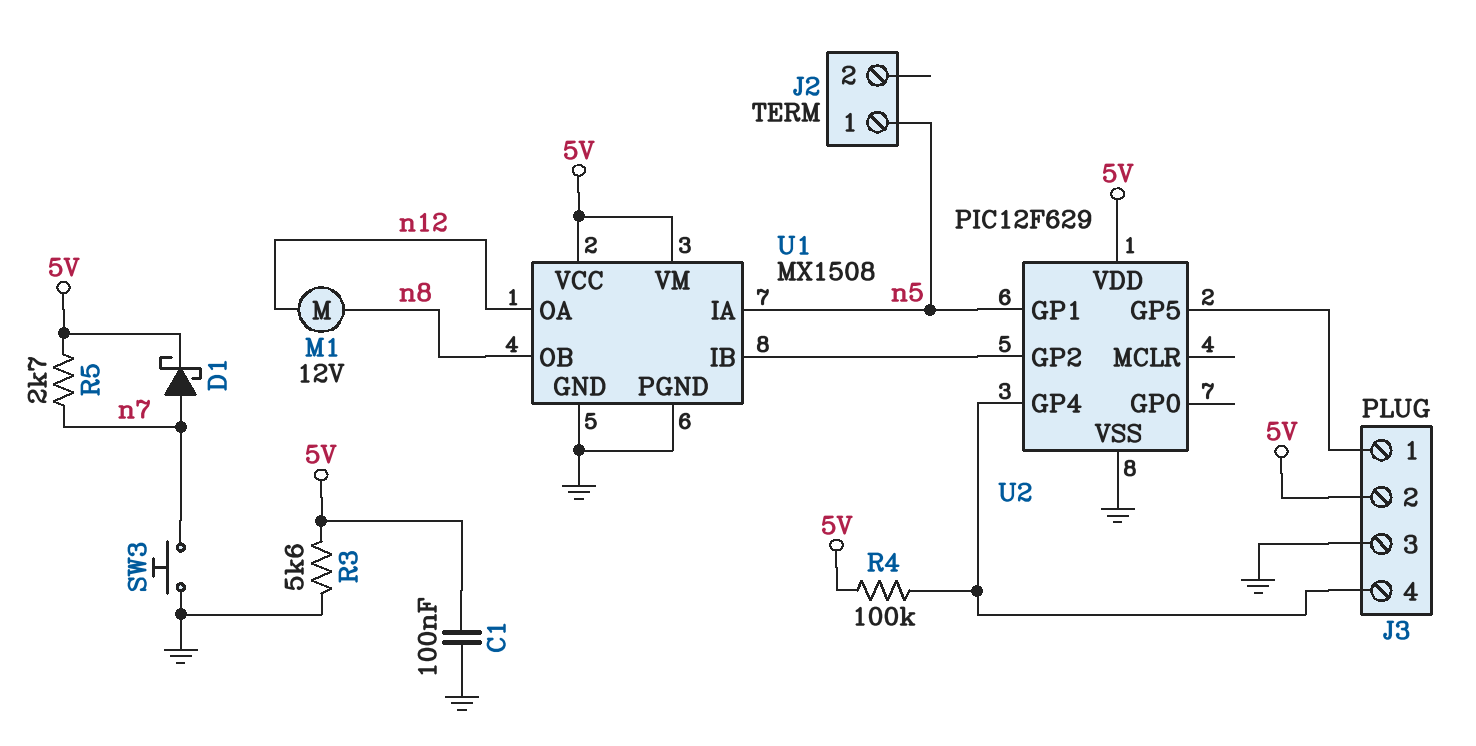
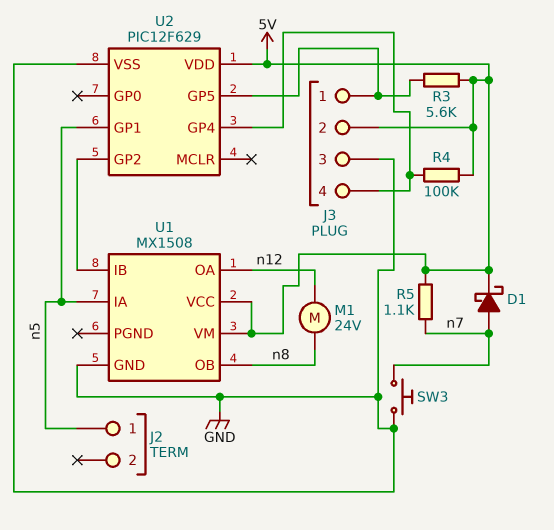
C1: 100nF (5V, GND) -> none
M1: motor 12V (n8, n12) -> motor 24V (n8, n12)
R3: 5.6k (5V, GND) -> 5.6k (5V, J3/1)
R5: 2.7k (5V, n7) -> 1.1k (5V, n7)
U1 pin PGND: GND -> none

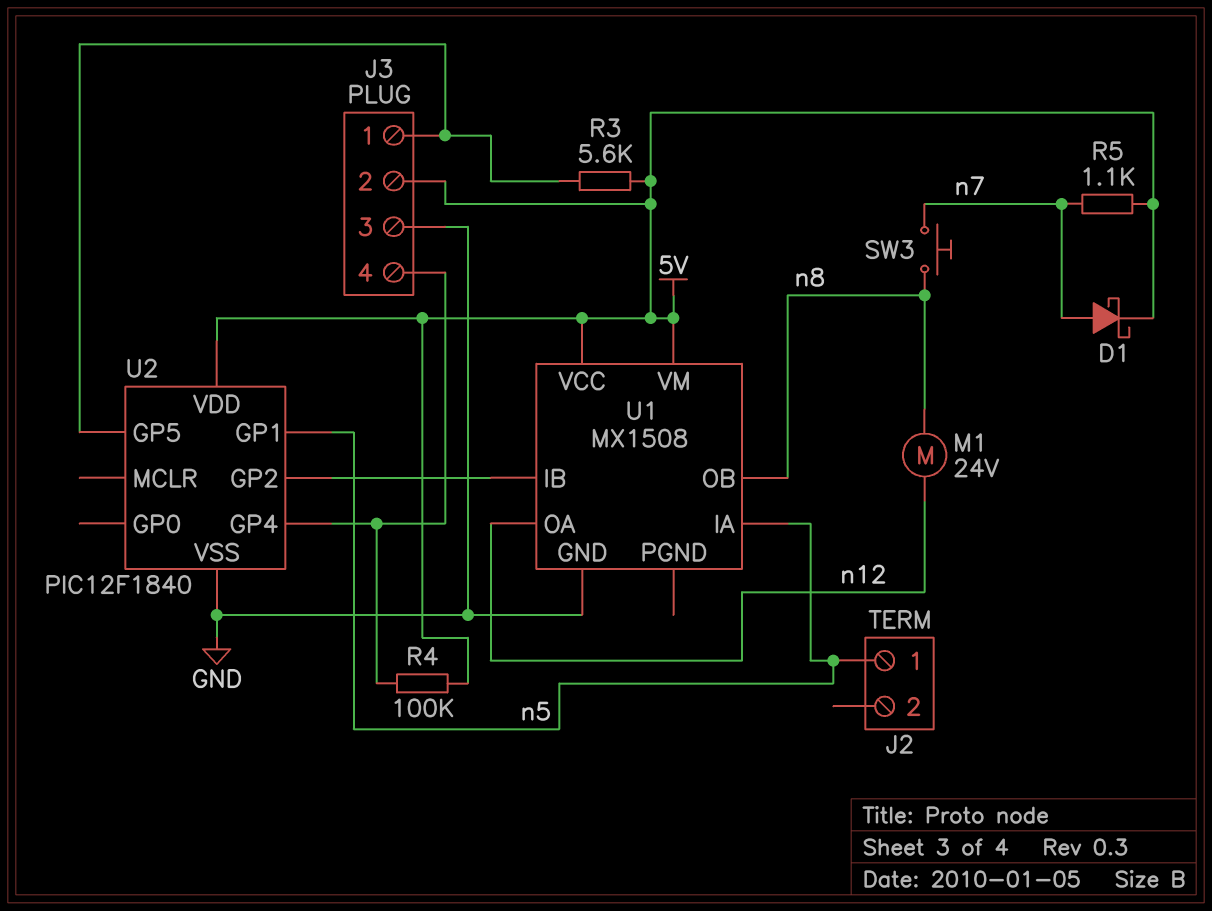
SW3: button (GND, n7) -> button (n7, n8)
U2: PIC12F629 -> PIC12F1840

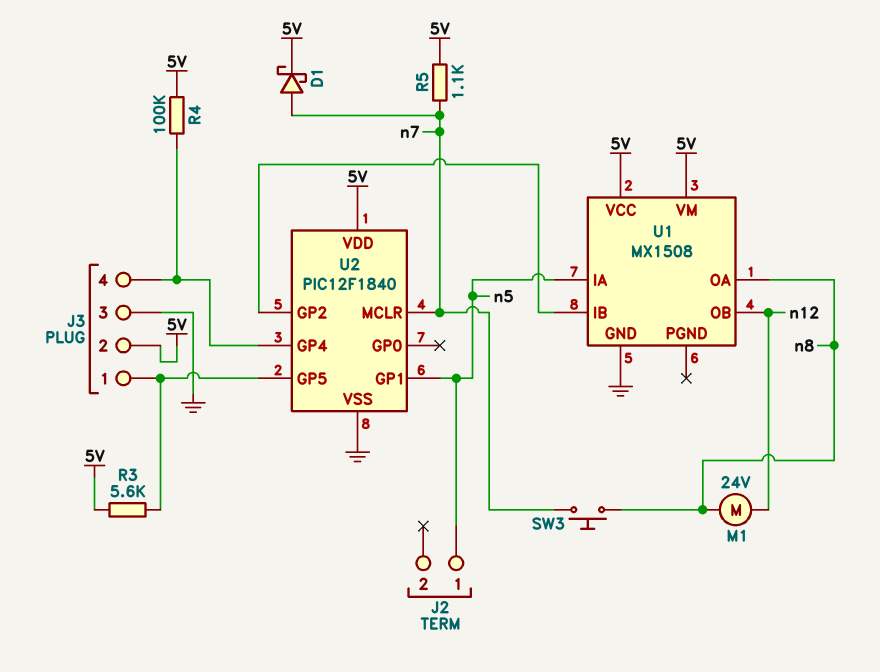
U1 pin OA: n12 -> n8
U1 pin OB: n8 -> n12
U2 pin MCLR: none -> n7

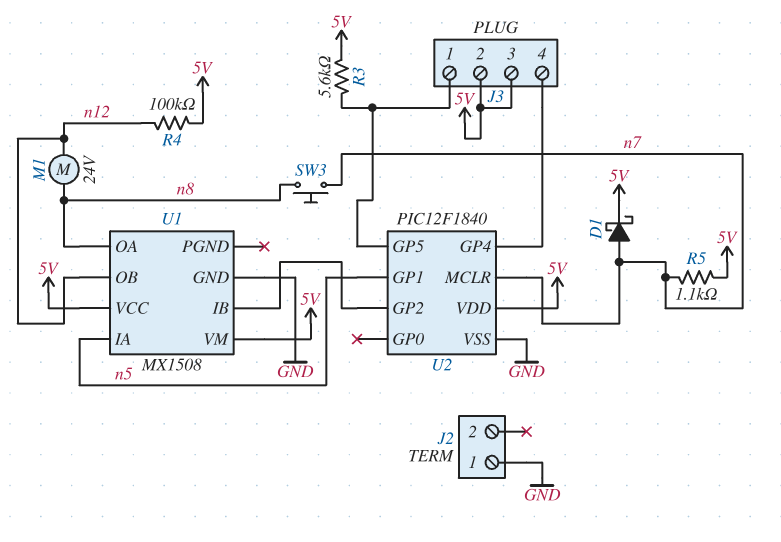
J2 pin 1: n5 -> GND
J3 pin 3: GND -> 5V
R4: 100k (5V, J3/4) -> 100k (5V, n12)

